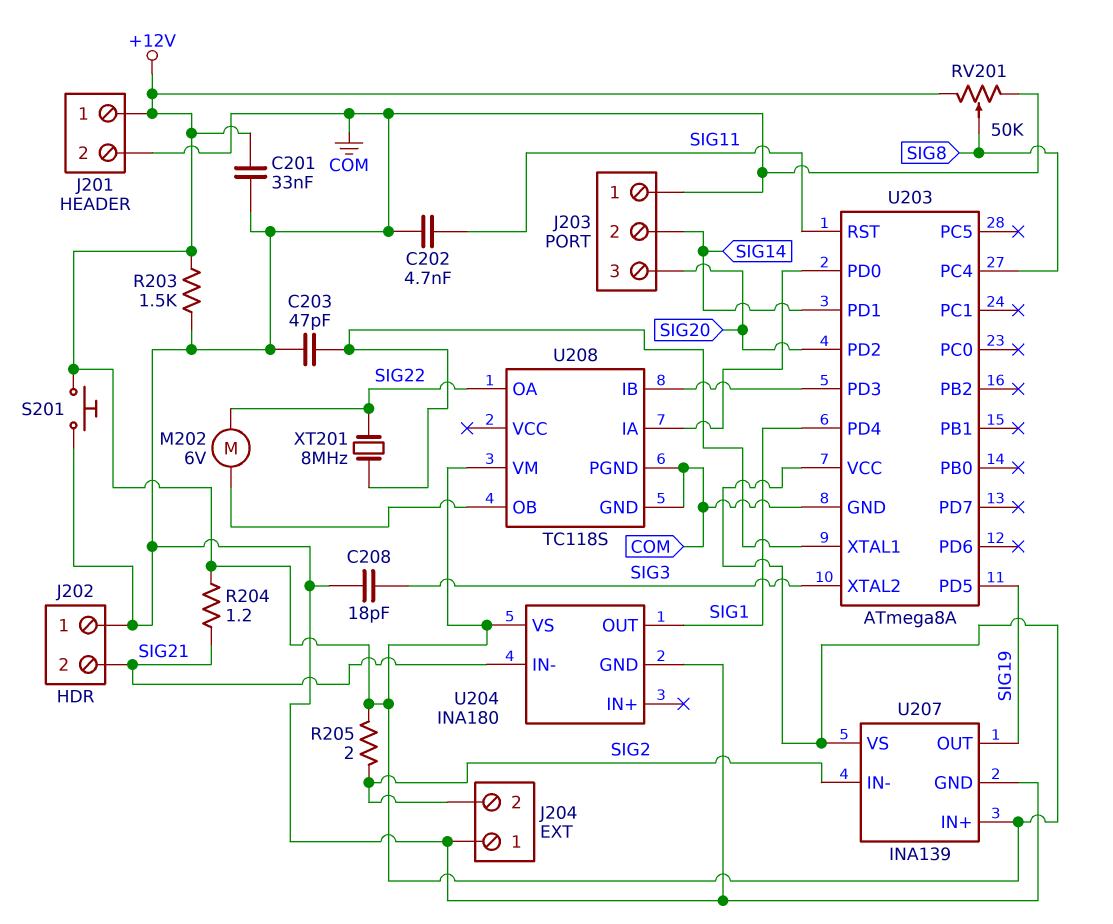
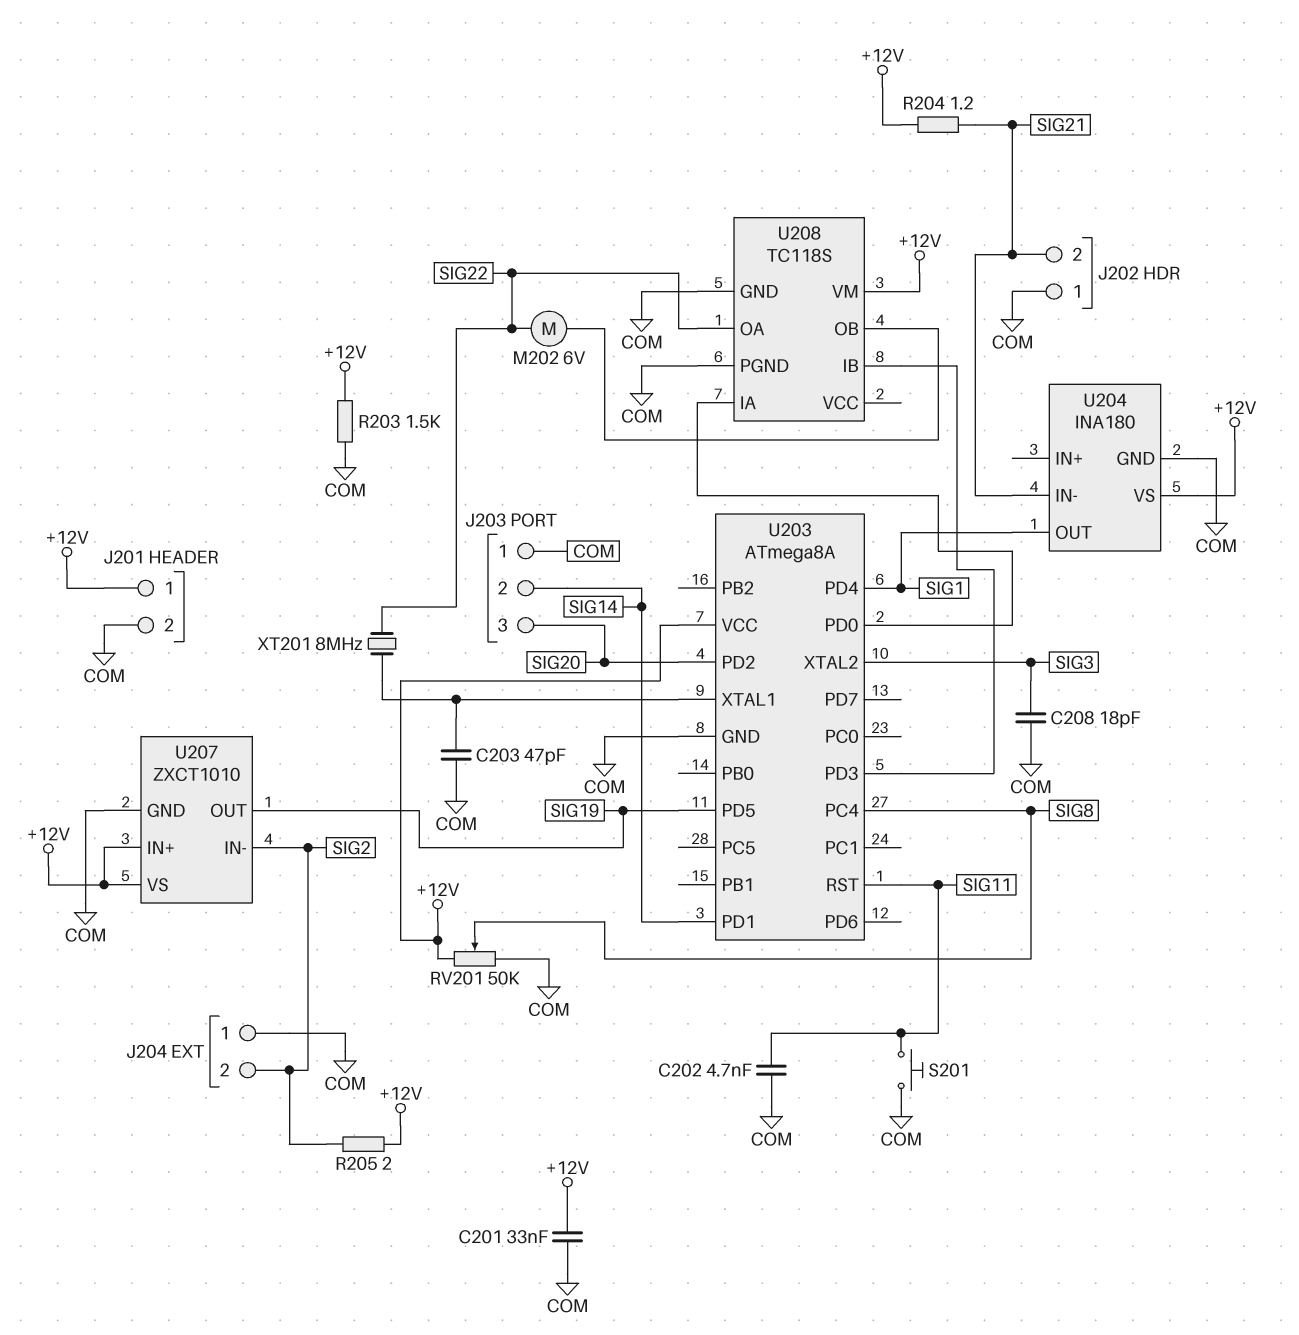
S201: button (+12V, COM) -> button (COM, SIG11)
U207: INA139 -> ZXCT1010

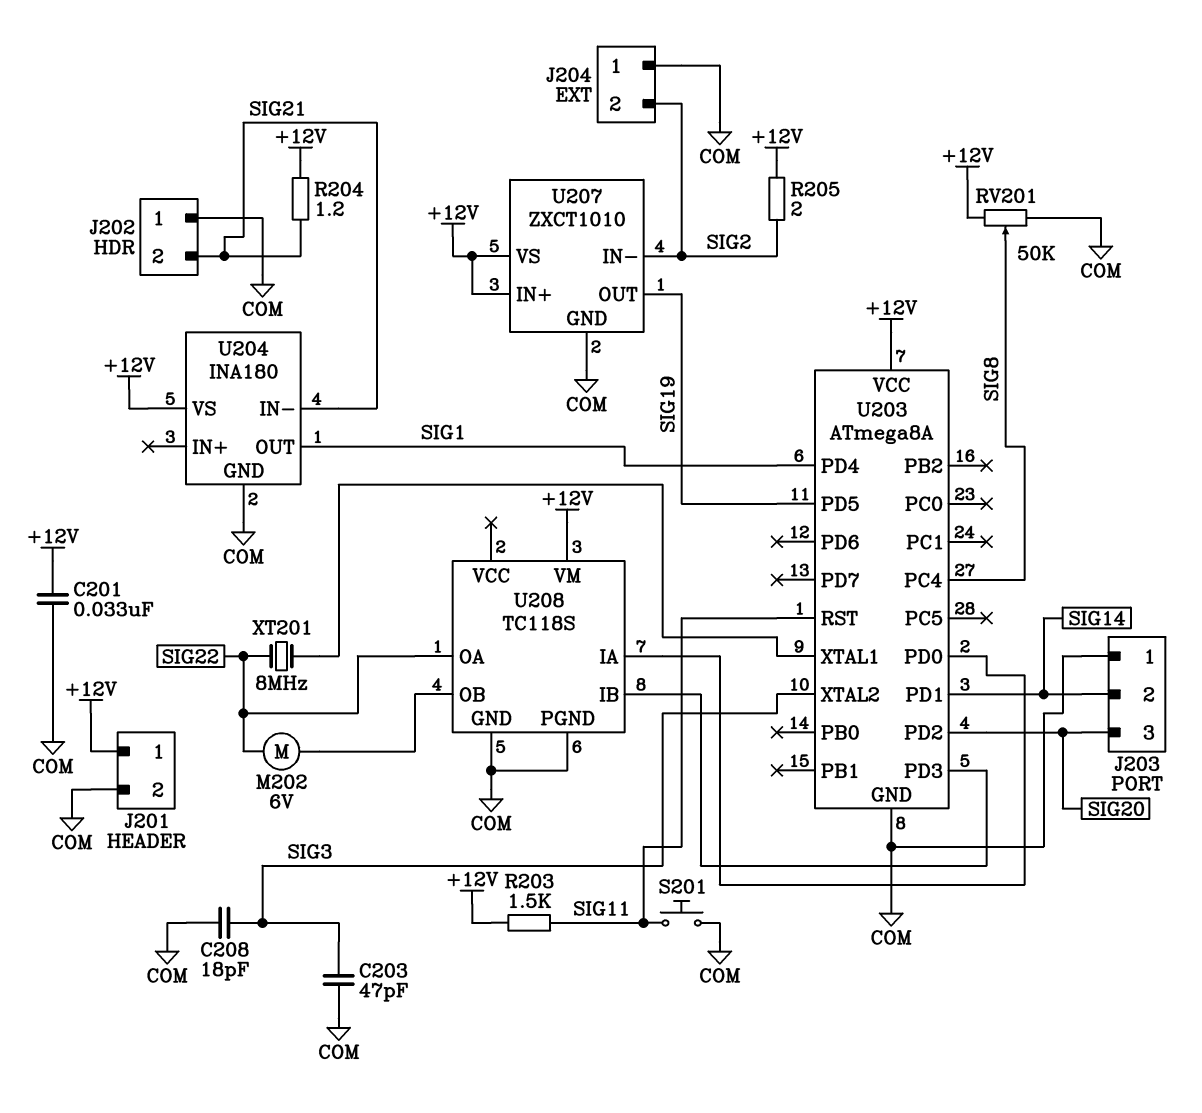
C202: 4.7nF (COM, SIG11) -> none
C203: 47pF (COM, U203/XTAL1) -> 47pF (COM, SIG3)
R203: 1.5k (+12V, COM) -> 1.5k (+12V, SIG11)

